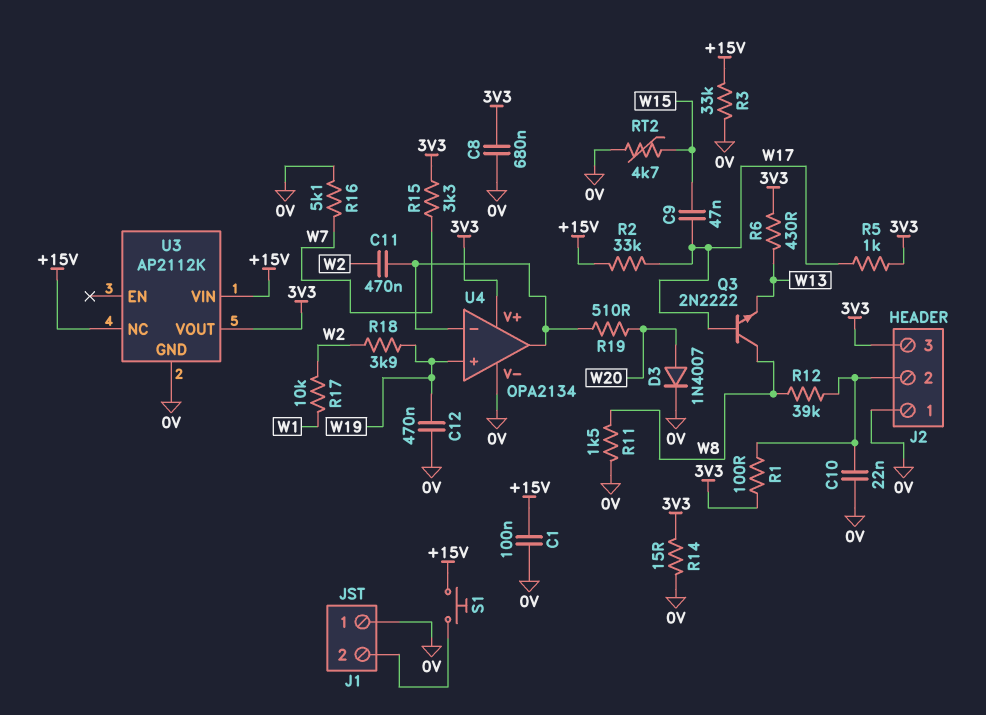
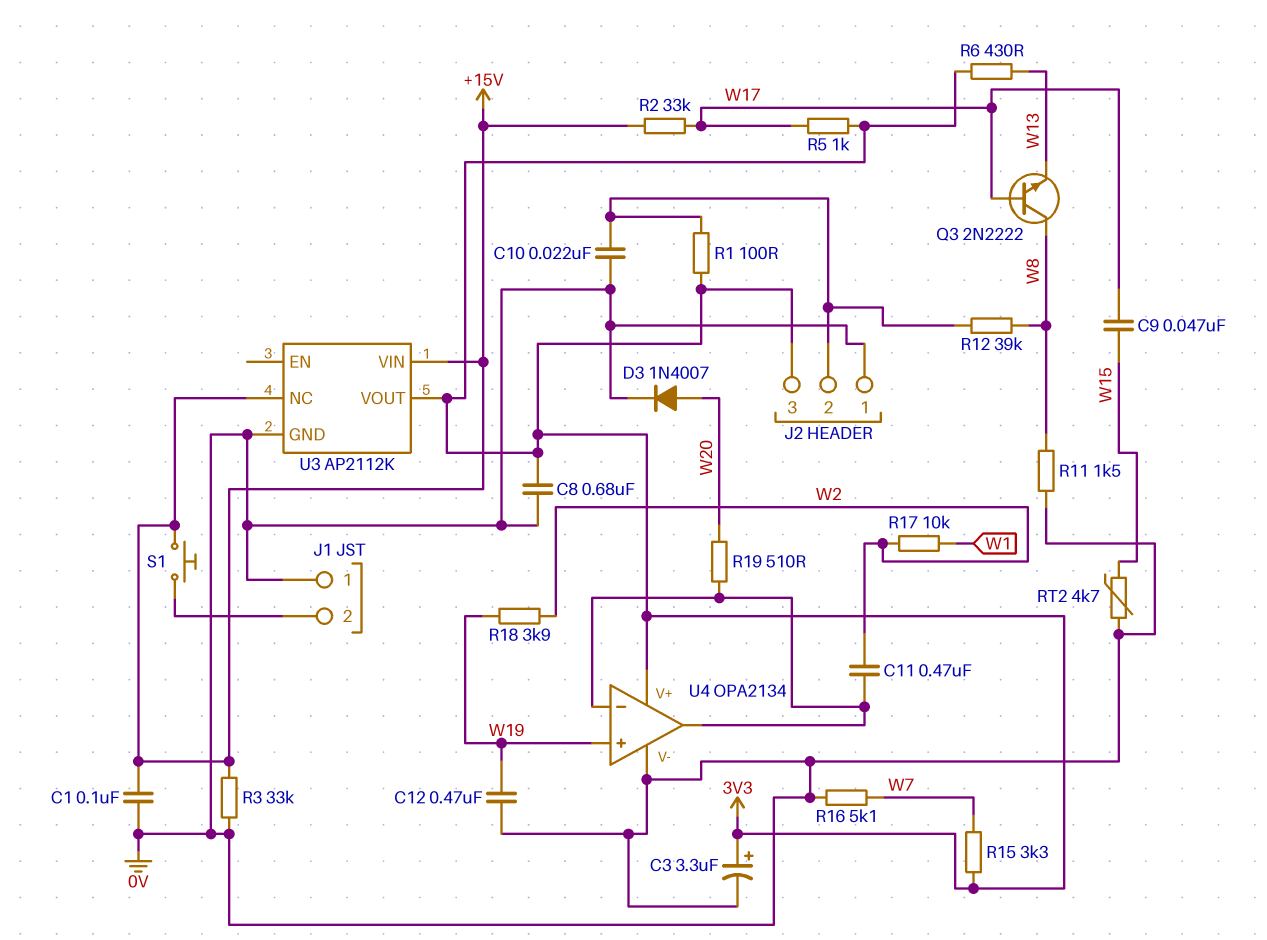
C3: none -> 3.3uF (plus 3V3, minus 0V)
R14: 15 (0V, 3V3) -> none

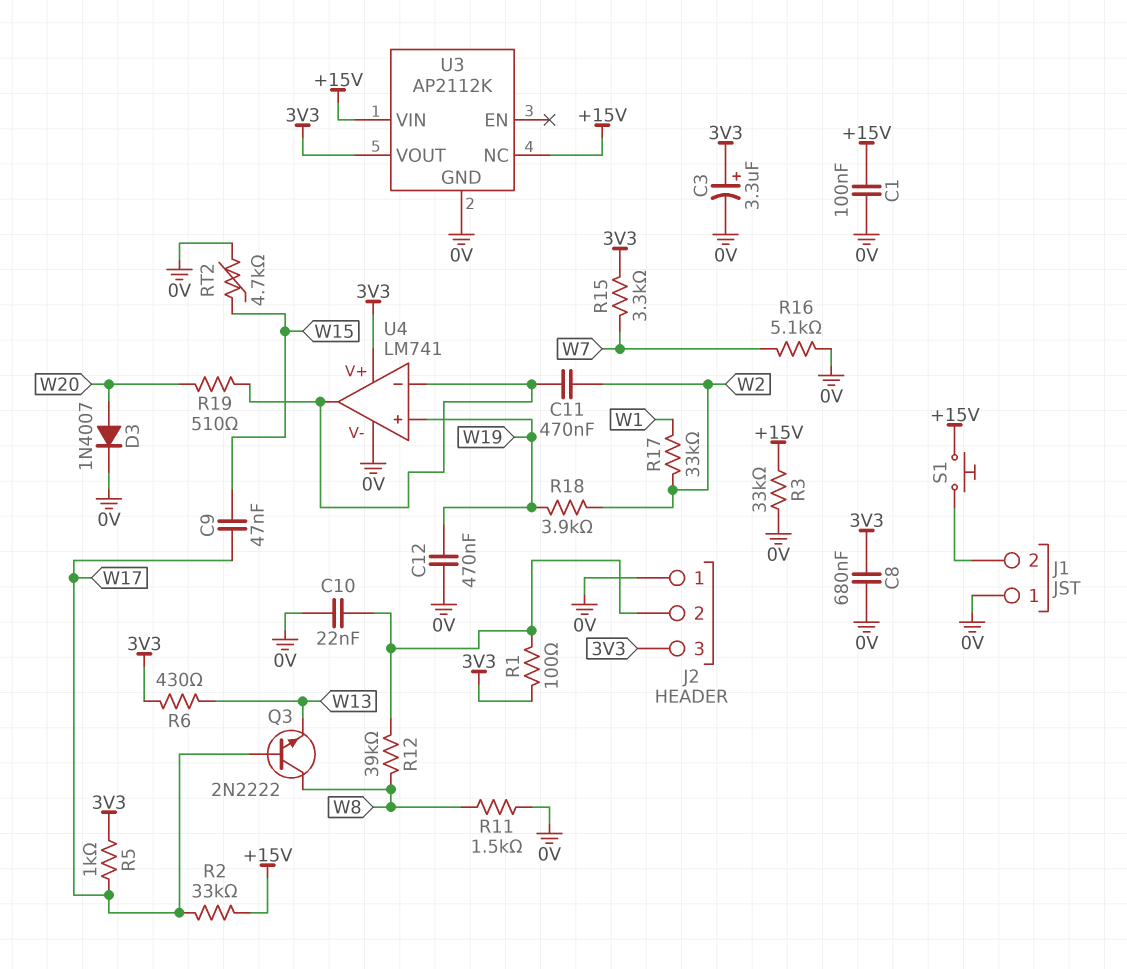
R17: 10k (W1, W2) -> 33k (W1, W2)
U4: OPA2134 -> LM741

